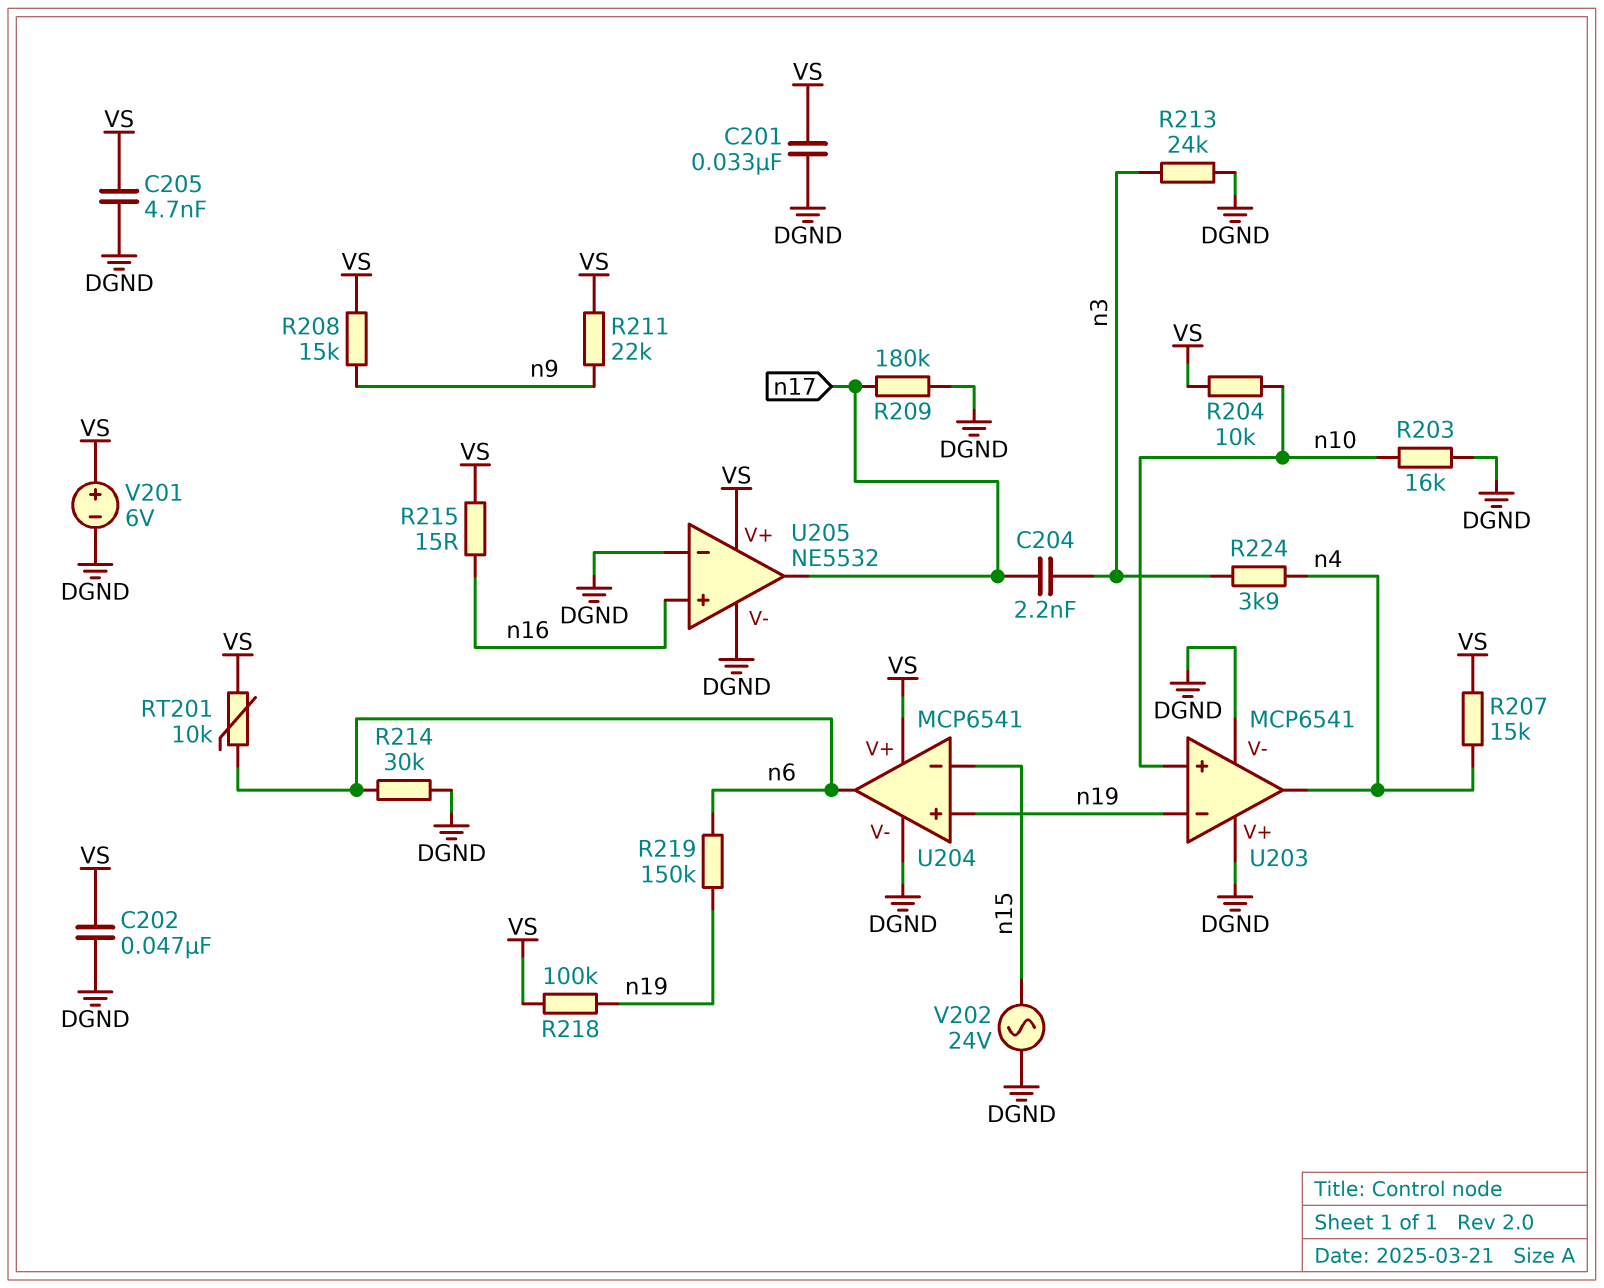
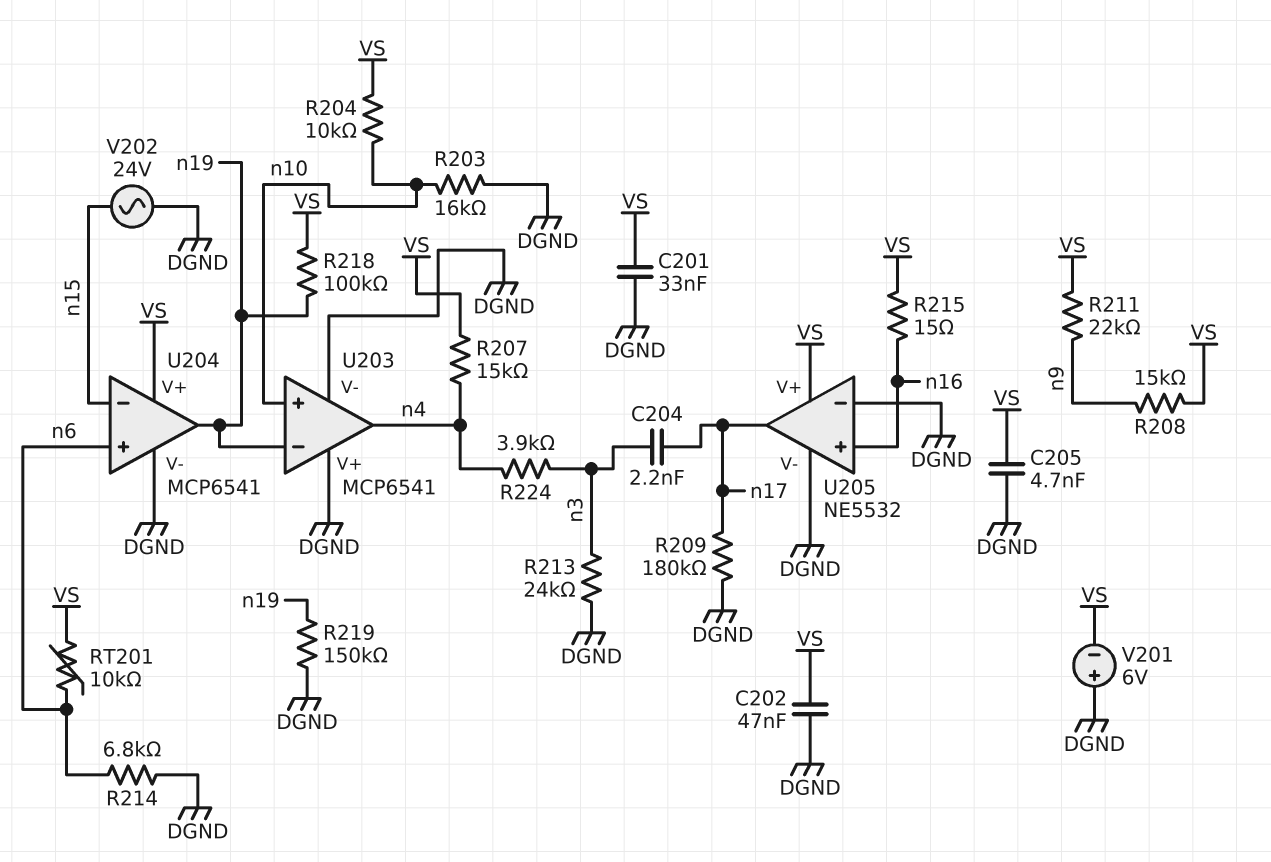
R214: 30k (DGND, n6) -> 6.8k (DGND, n6)
R219: 150k (n6, n19) -> 150k (DGND, n19)
U204 pin in+: n19 -> n6
U204 pin out: n6 -> n19
V201: 6V (plus VS, minus DGND) -> 6V (plus DGND, minus VS)

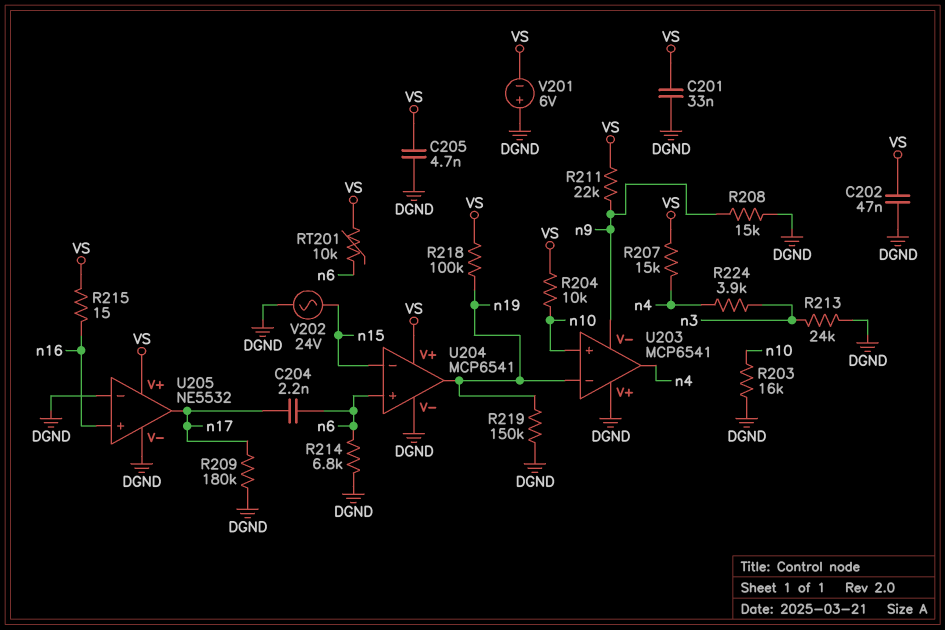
C204: 2.2nF (n3, n17) -> 2.2nF (n6, n17)
R208: 15k (VS, n9) -> 15k (DGND, n9)
U203 pin V-: DGND -> n9

